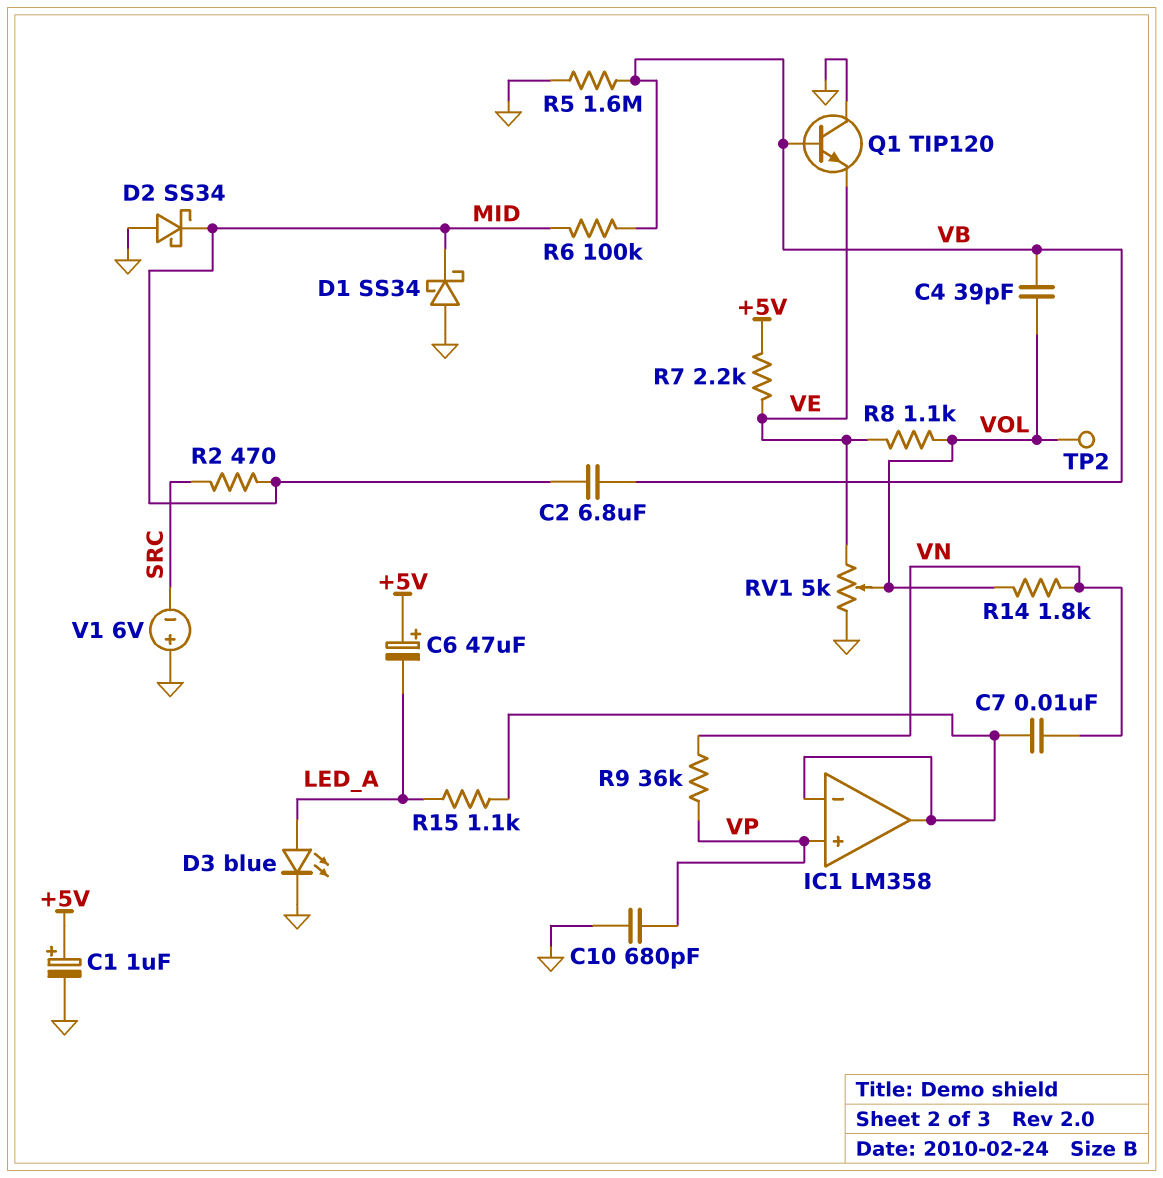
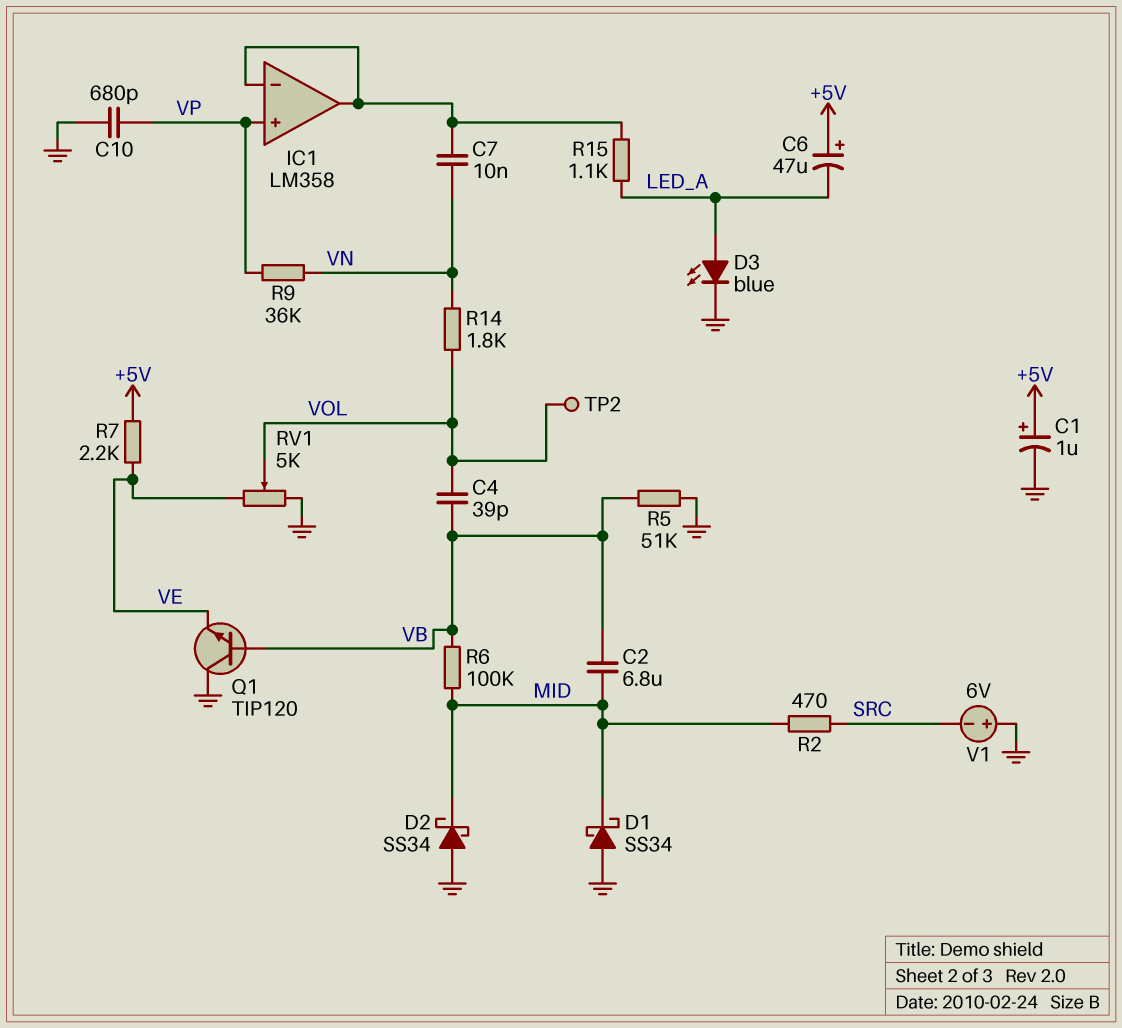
R5: 1.6M (GND, VB) -> 51k (GND, VB)
R8: 1.1k (VE, VOL) -> none

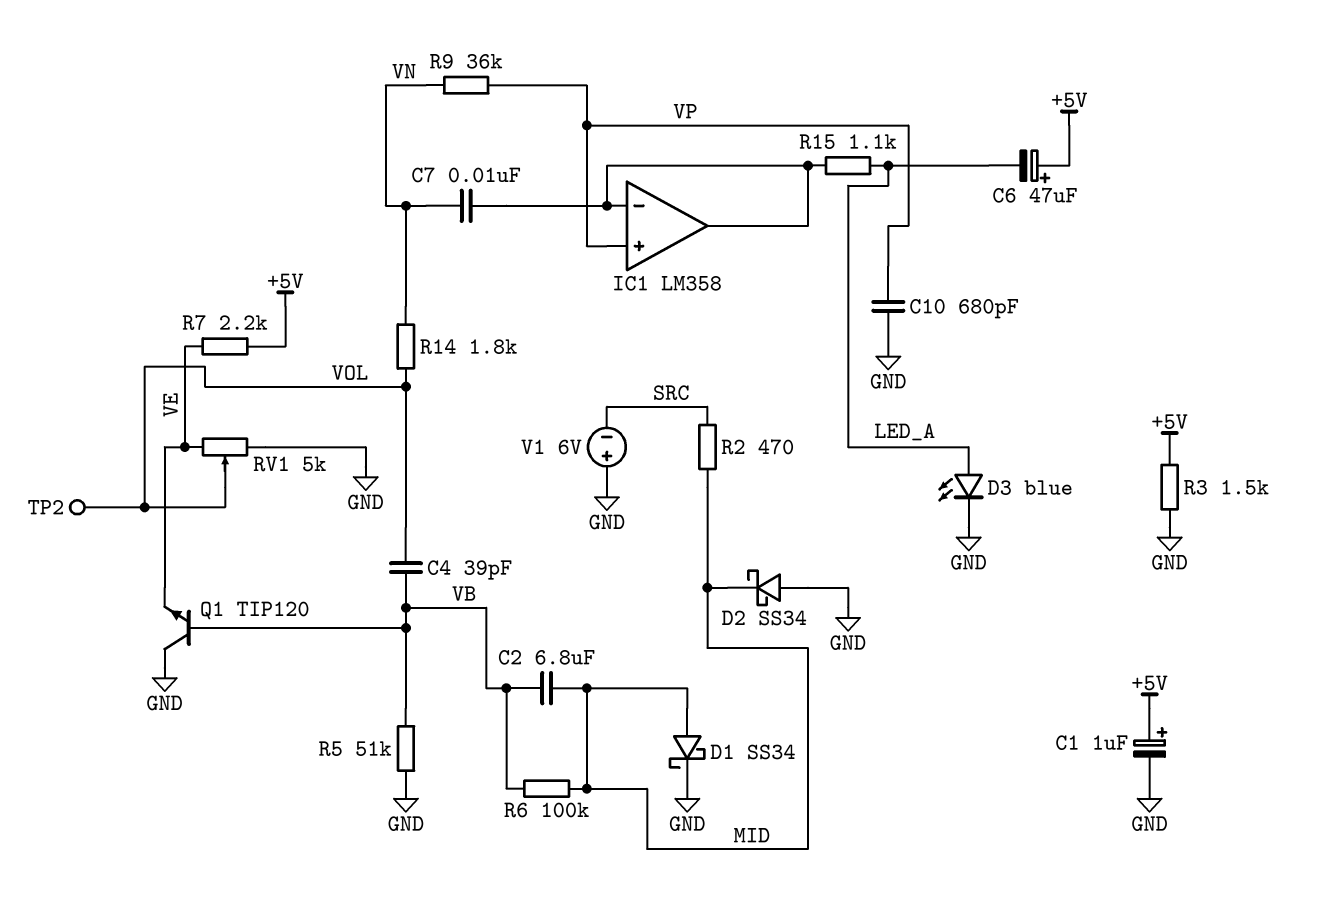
D1: schottky SS34 (A GND, K MID) -> schottky SS34 (A MID, K GND)
R3: none -> 1.5k (+5V, GND)

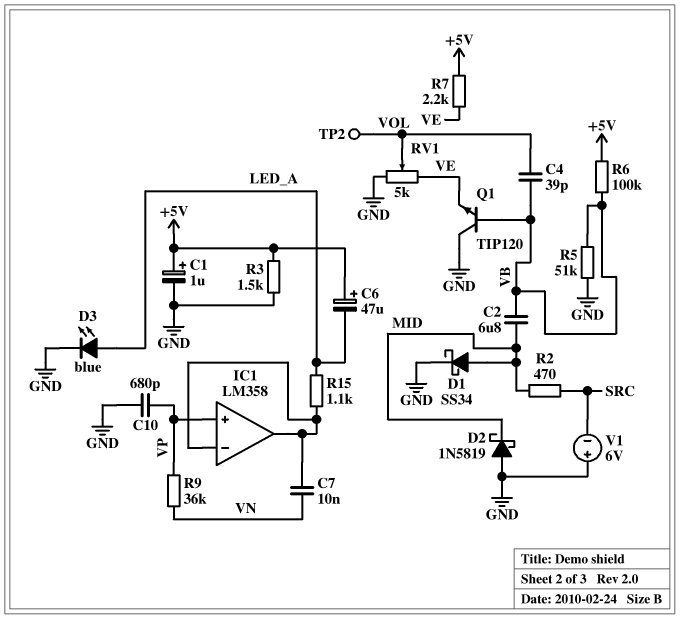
D2: schottky SS34 (A GND, K MID) -> schottky 1N5819 (A GND, K MID)
R6: 100k (MID, VB) -> 100k (+5V, VB)
R14: 1.8k (VN, VOL) -> none

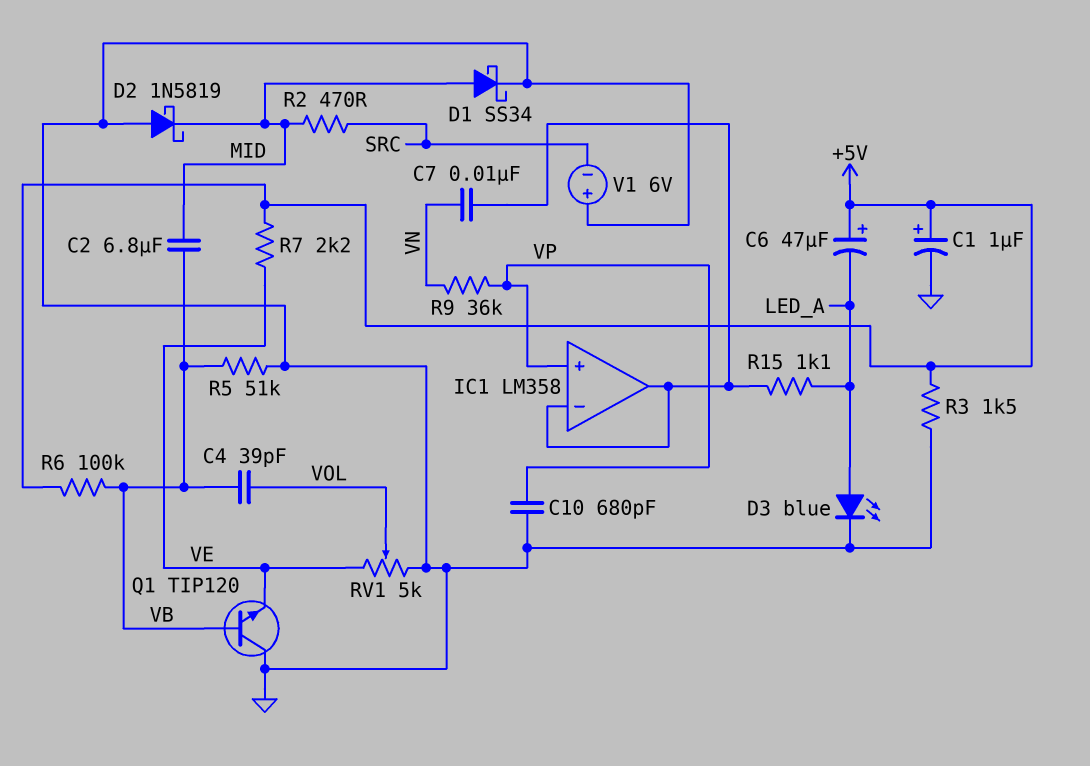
TP2: test point (VOL) -> none

